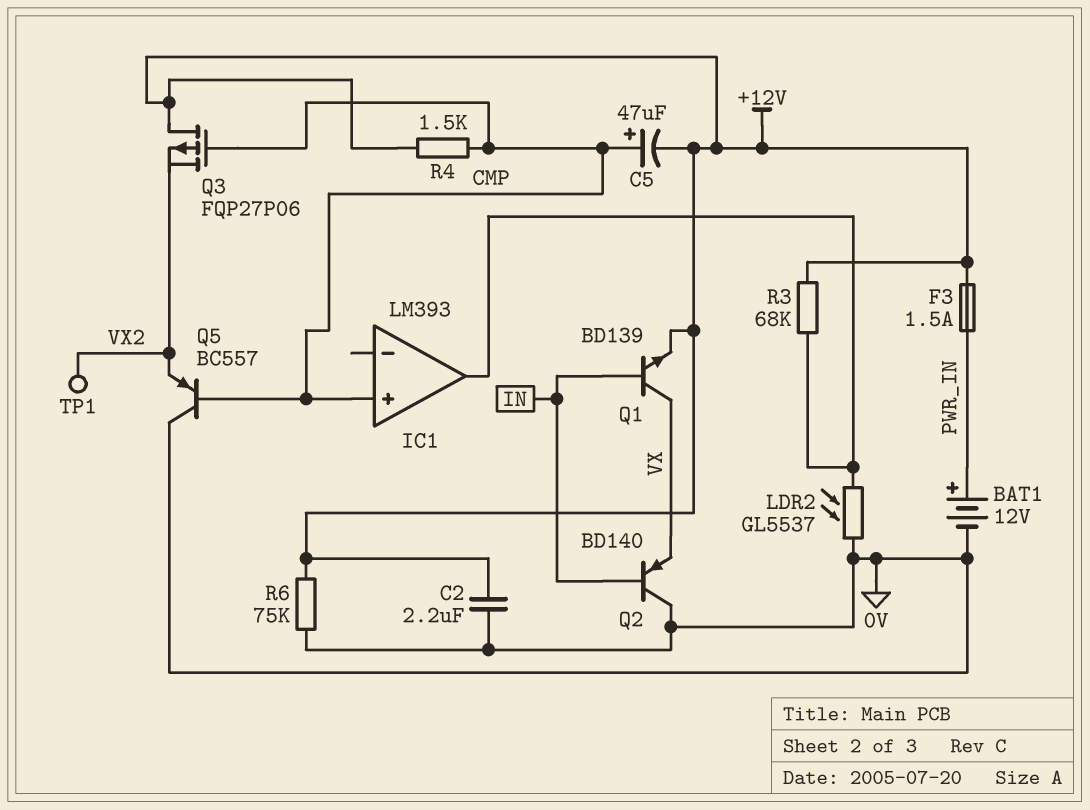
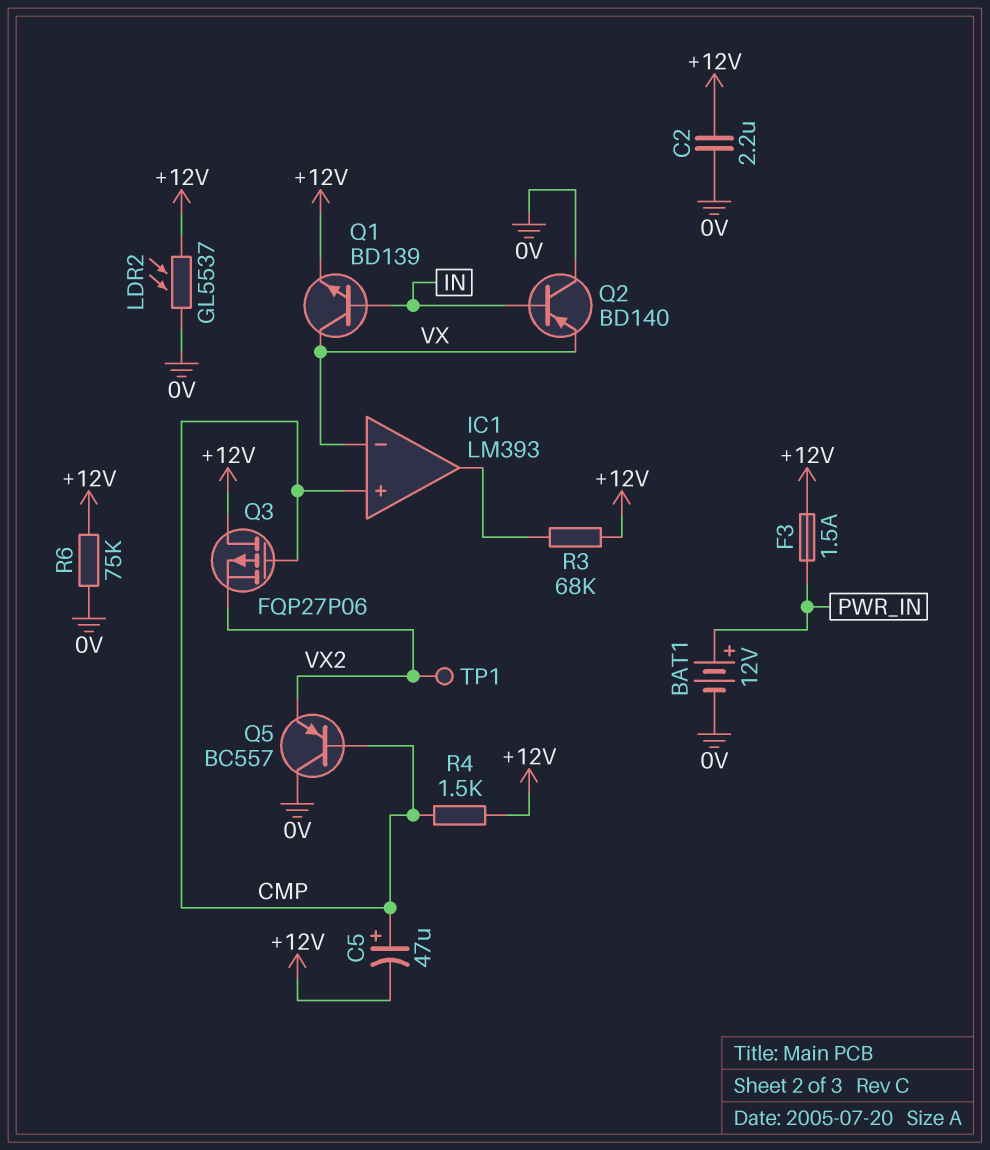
IC1 pin in-: none -> VX
LDR2: GL5537 (0V, IC1/out) -> GL5537 (+12V, 0V)

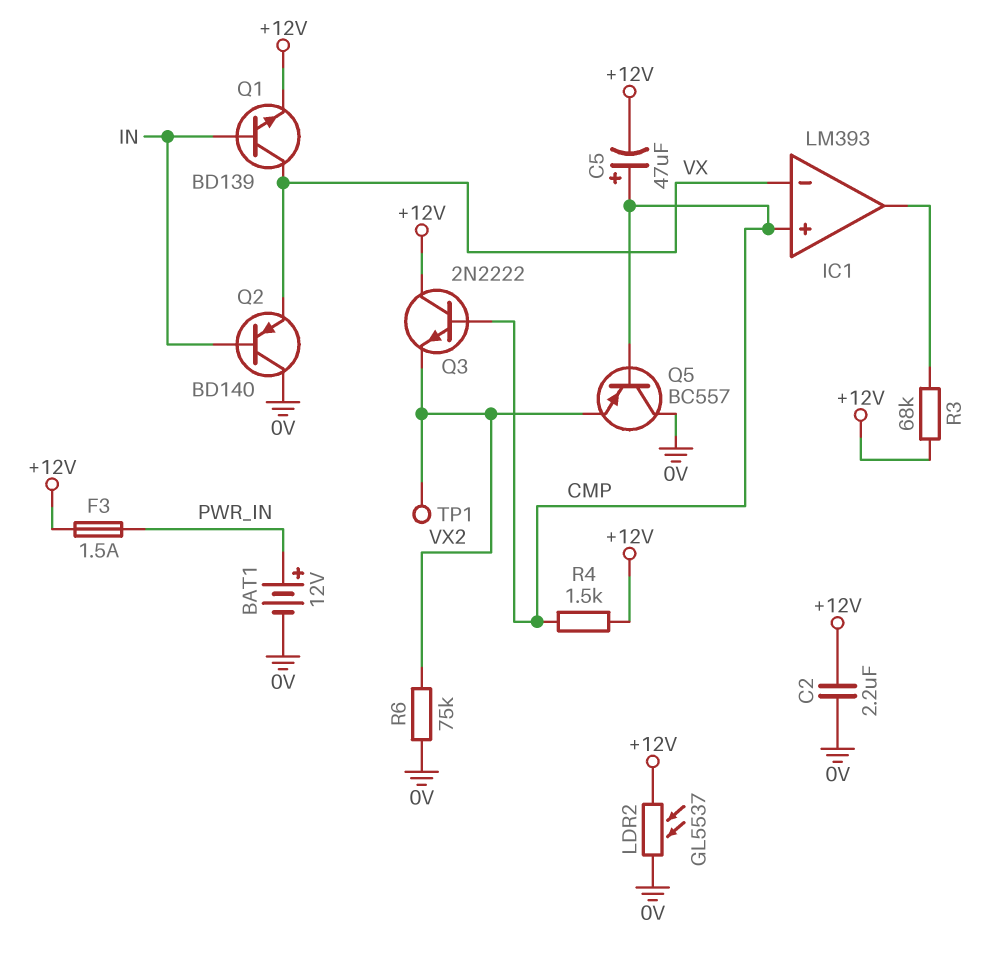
Q3: PMOS FQP27P06 (G CMP, D +12V, S VX2) -> NPN 2N2222 (B CMP, C +12V, E VX2)
R6: 75k (+12V, 0V) -> 75k (0V, VX2)

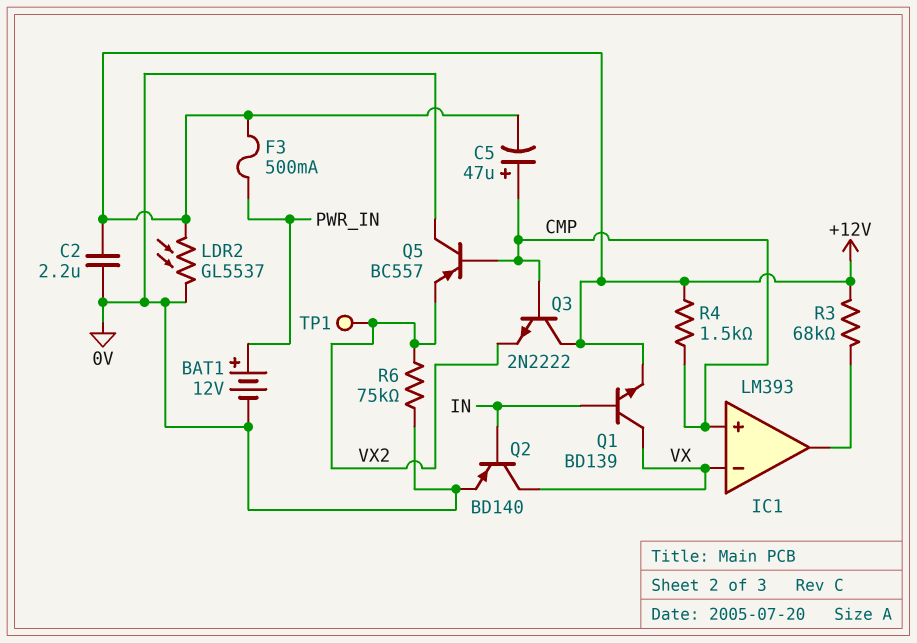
F3: 1.5A (+12V, PWR_IN) -> 500mA (+12V, PWR_IN)
Q2: PNP BD140 (B IN, C 0V, E VX) -> PNP BD140 (B IN, C VX, E 0V)

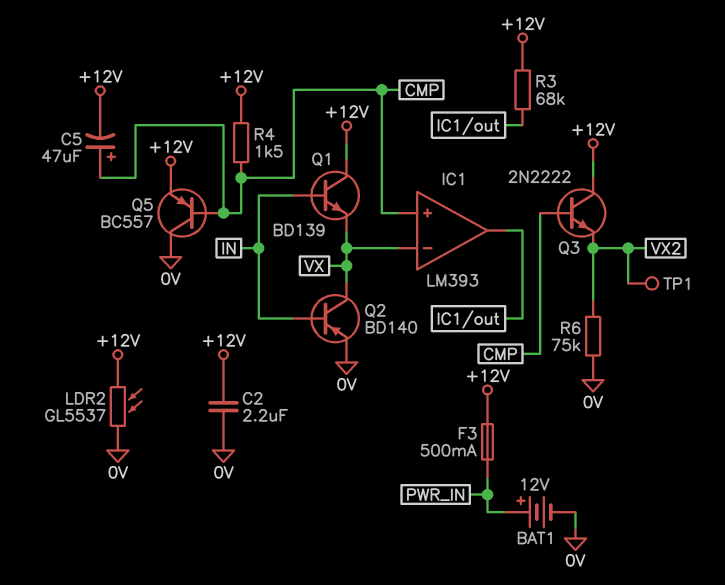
Q1: NPN BD139 (B IN, C VX, E +12V) -> NPN BD139 (B IN, C +12V, E VX)
Q5: PNP BC557 (B CMP, C 0V, E VX2) -> PNP BC557 (B CMP, C 0V, E +12V)

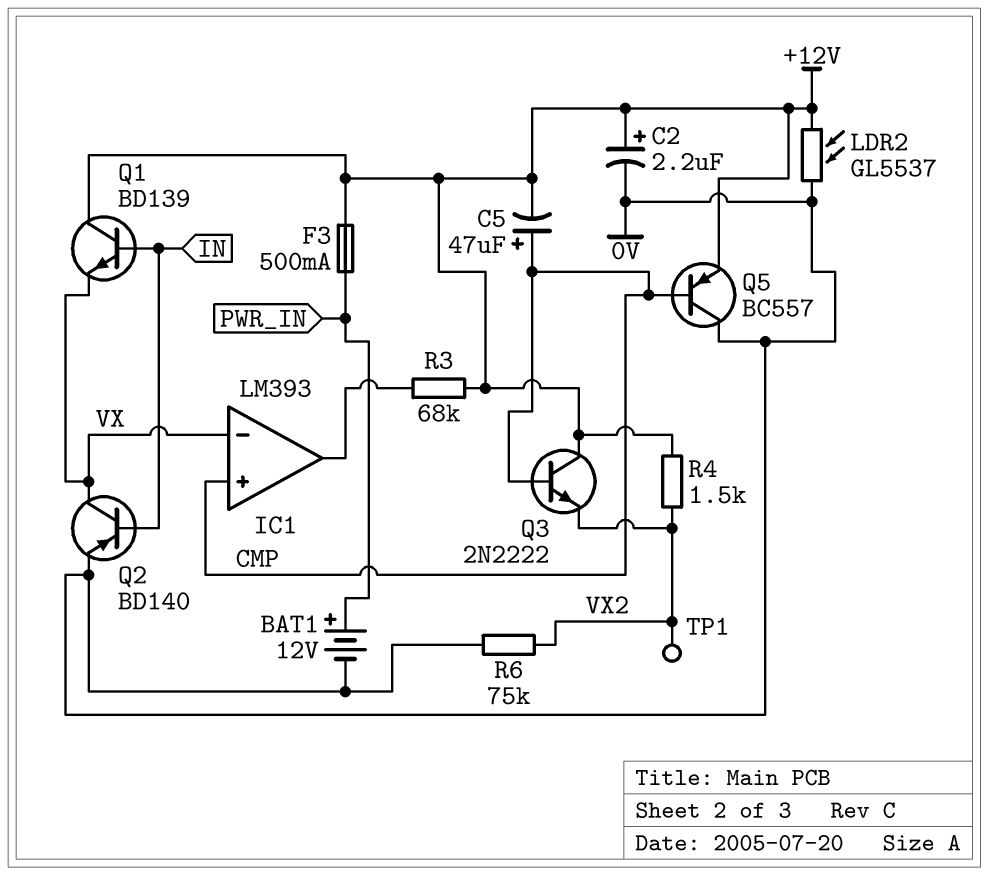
C2: 2.2uF (+12V, 0V) -> 2.2uF (plus +12V, minus 0V)
R4: 1.5k (+12V, CMP) -> 1.5k (+12V, VX2)

